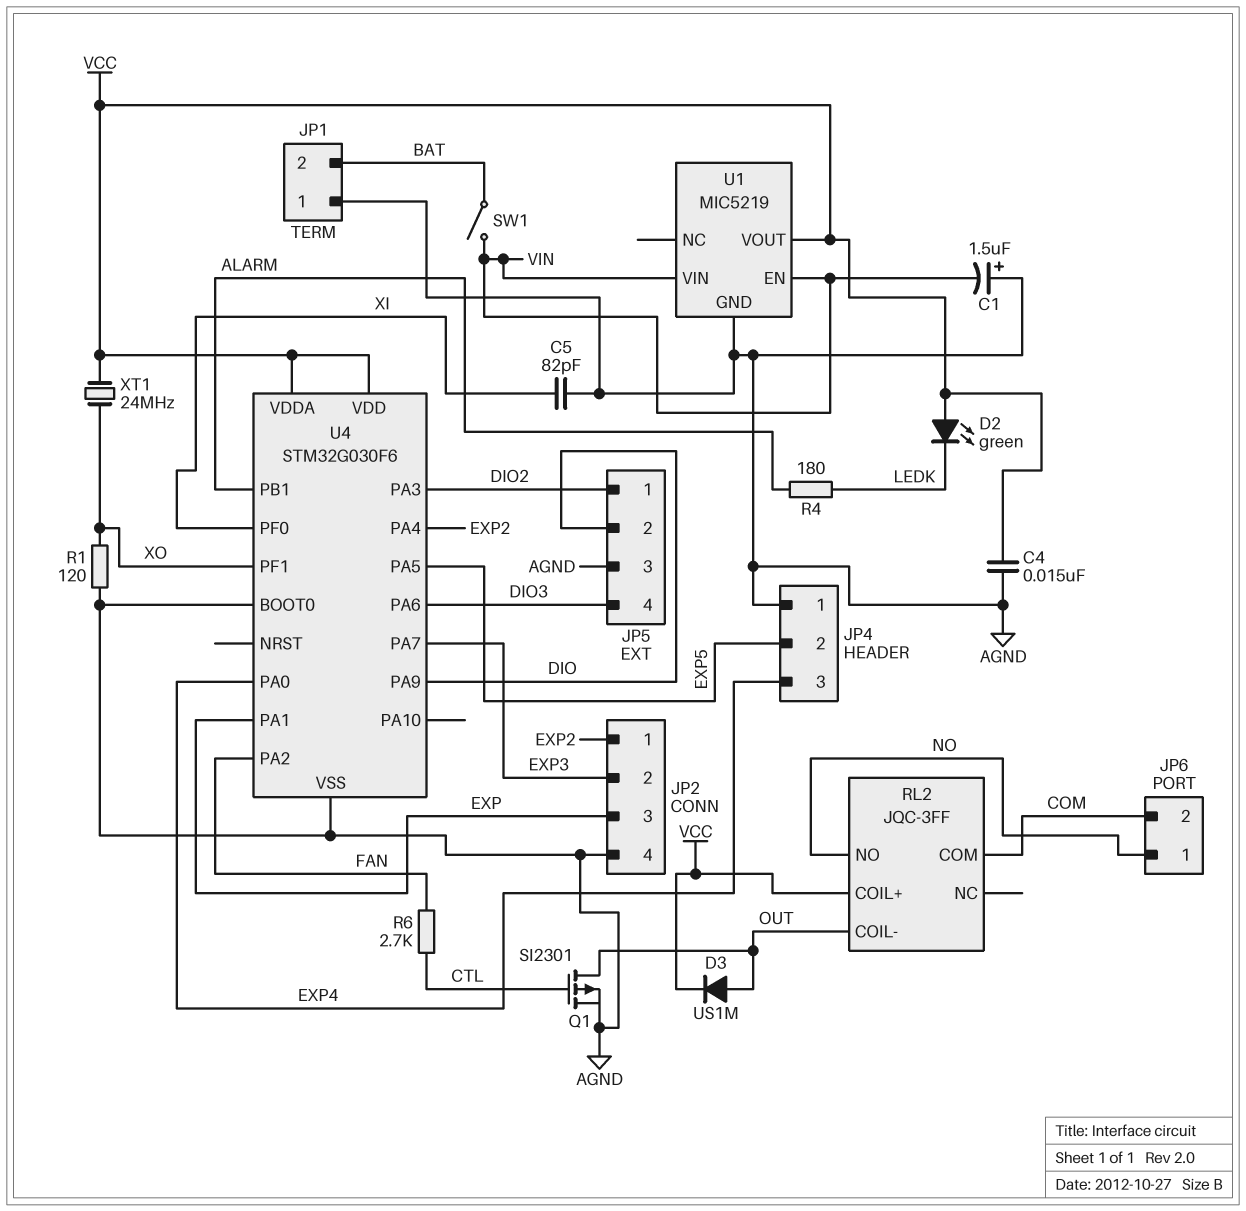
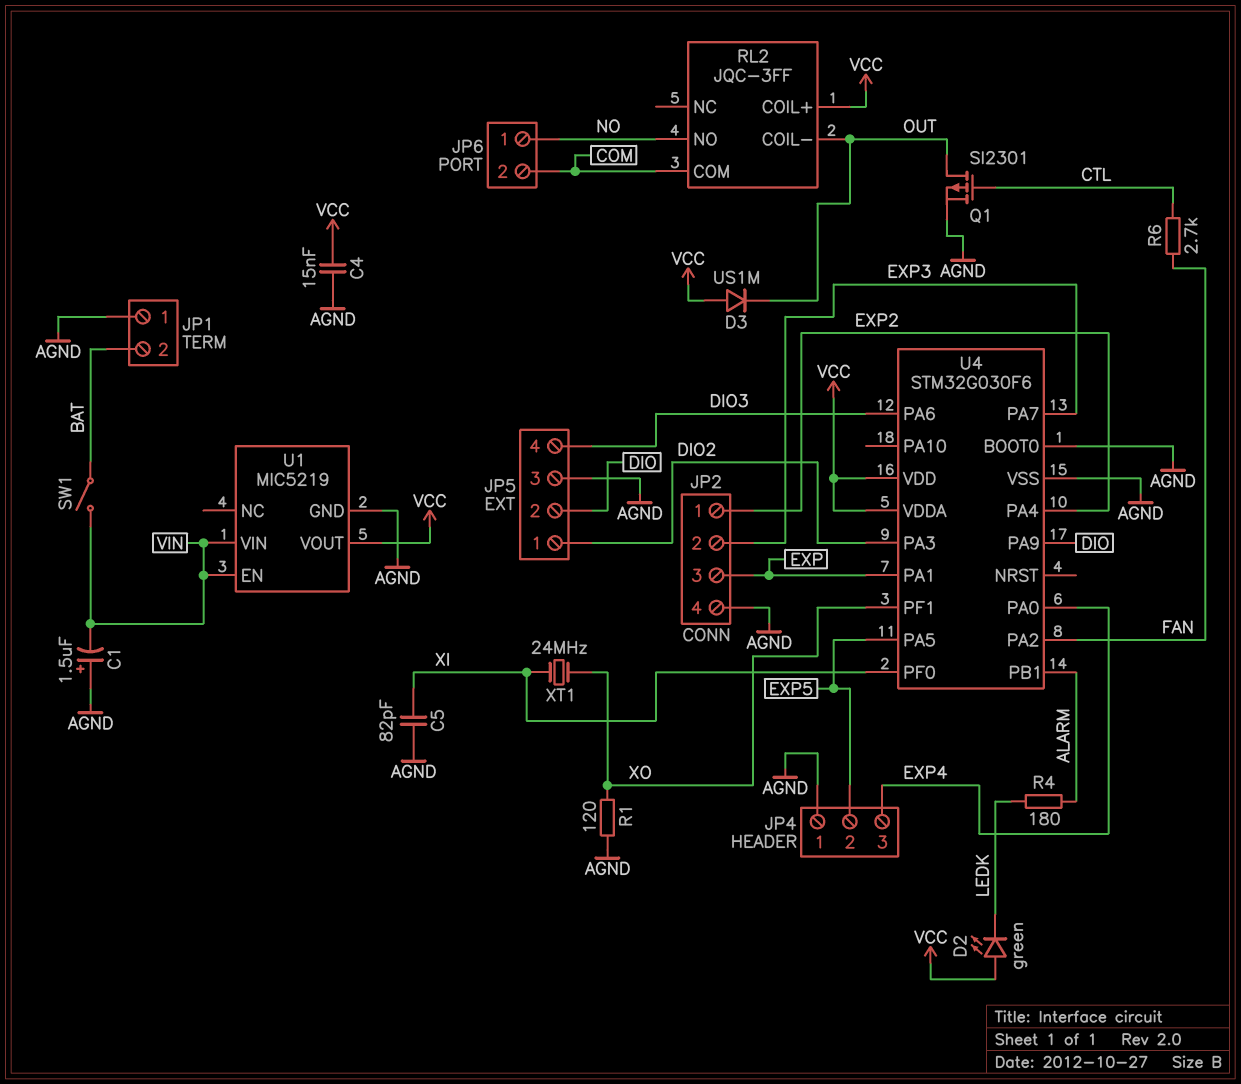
D3: diode US1M (A OUT, K VCC) -> diode US1M (A VCC, K OUT)
XT1: 24MHz (VCC, XO) -> 24MHz (XI, XO)

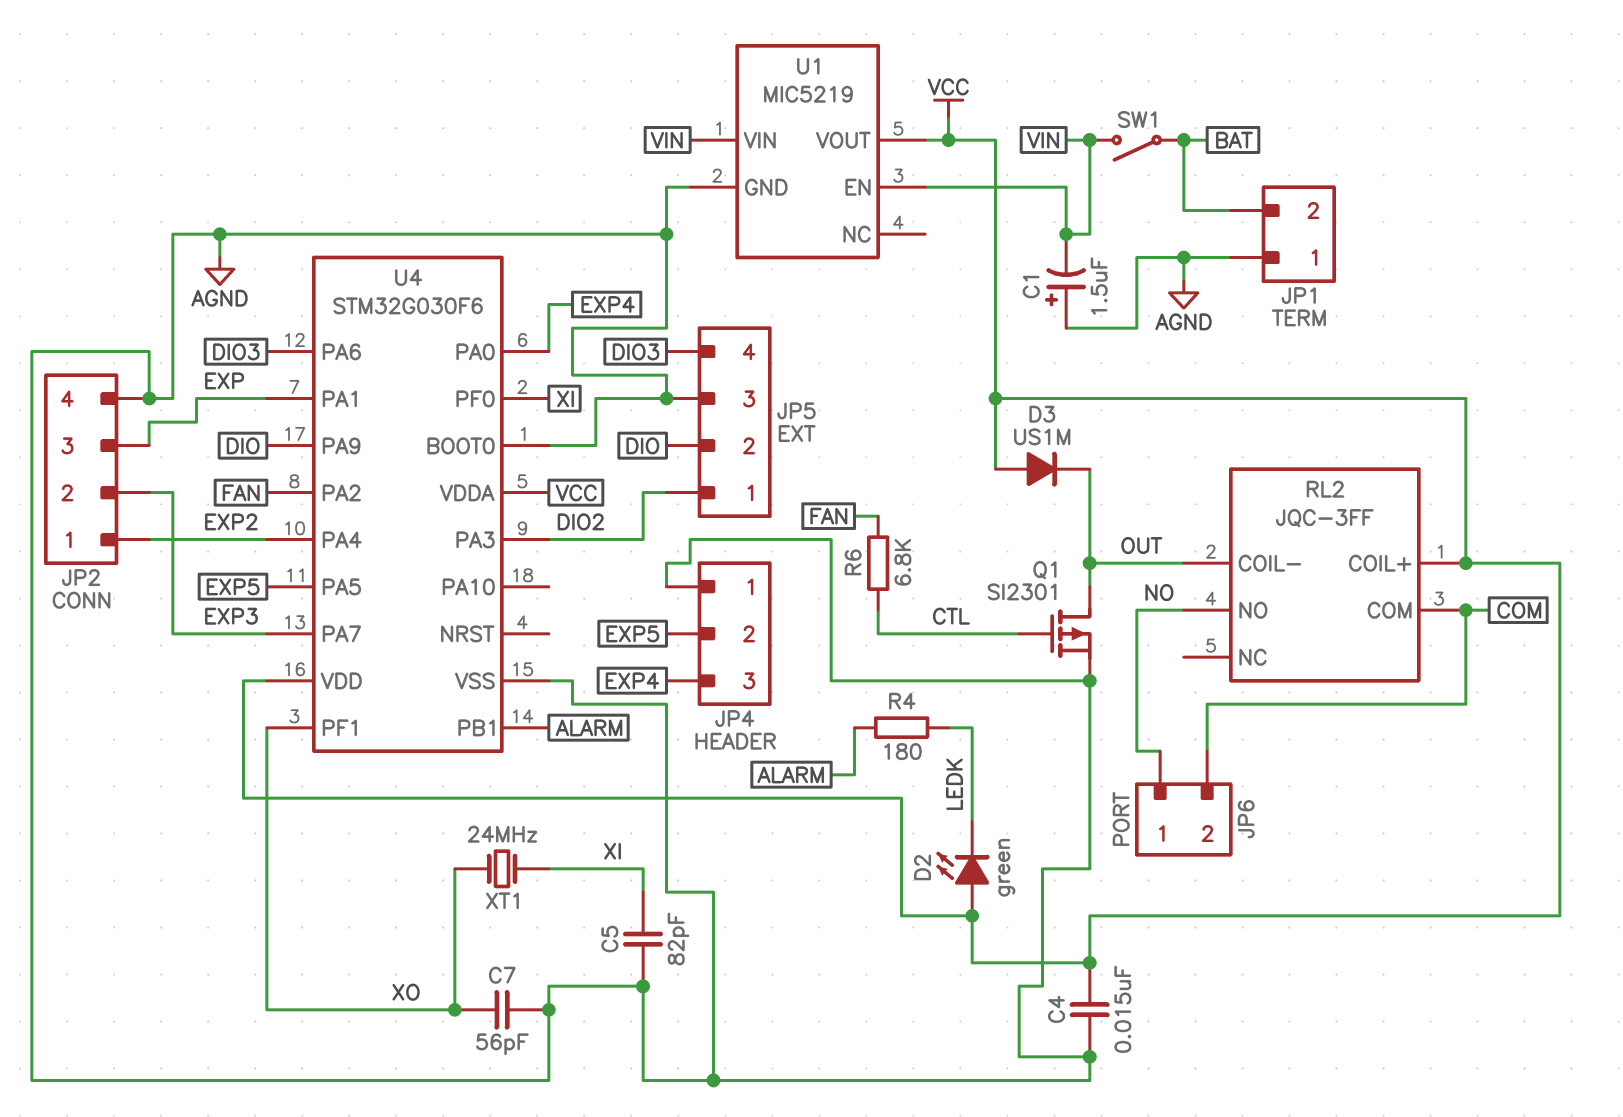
C7: none -> 56pF (AGND, XO)
R1: 120 (AGND, XO) -> none
R6: 2.7k (CTL, FAN) -> 6.8k (CTL, FAN)

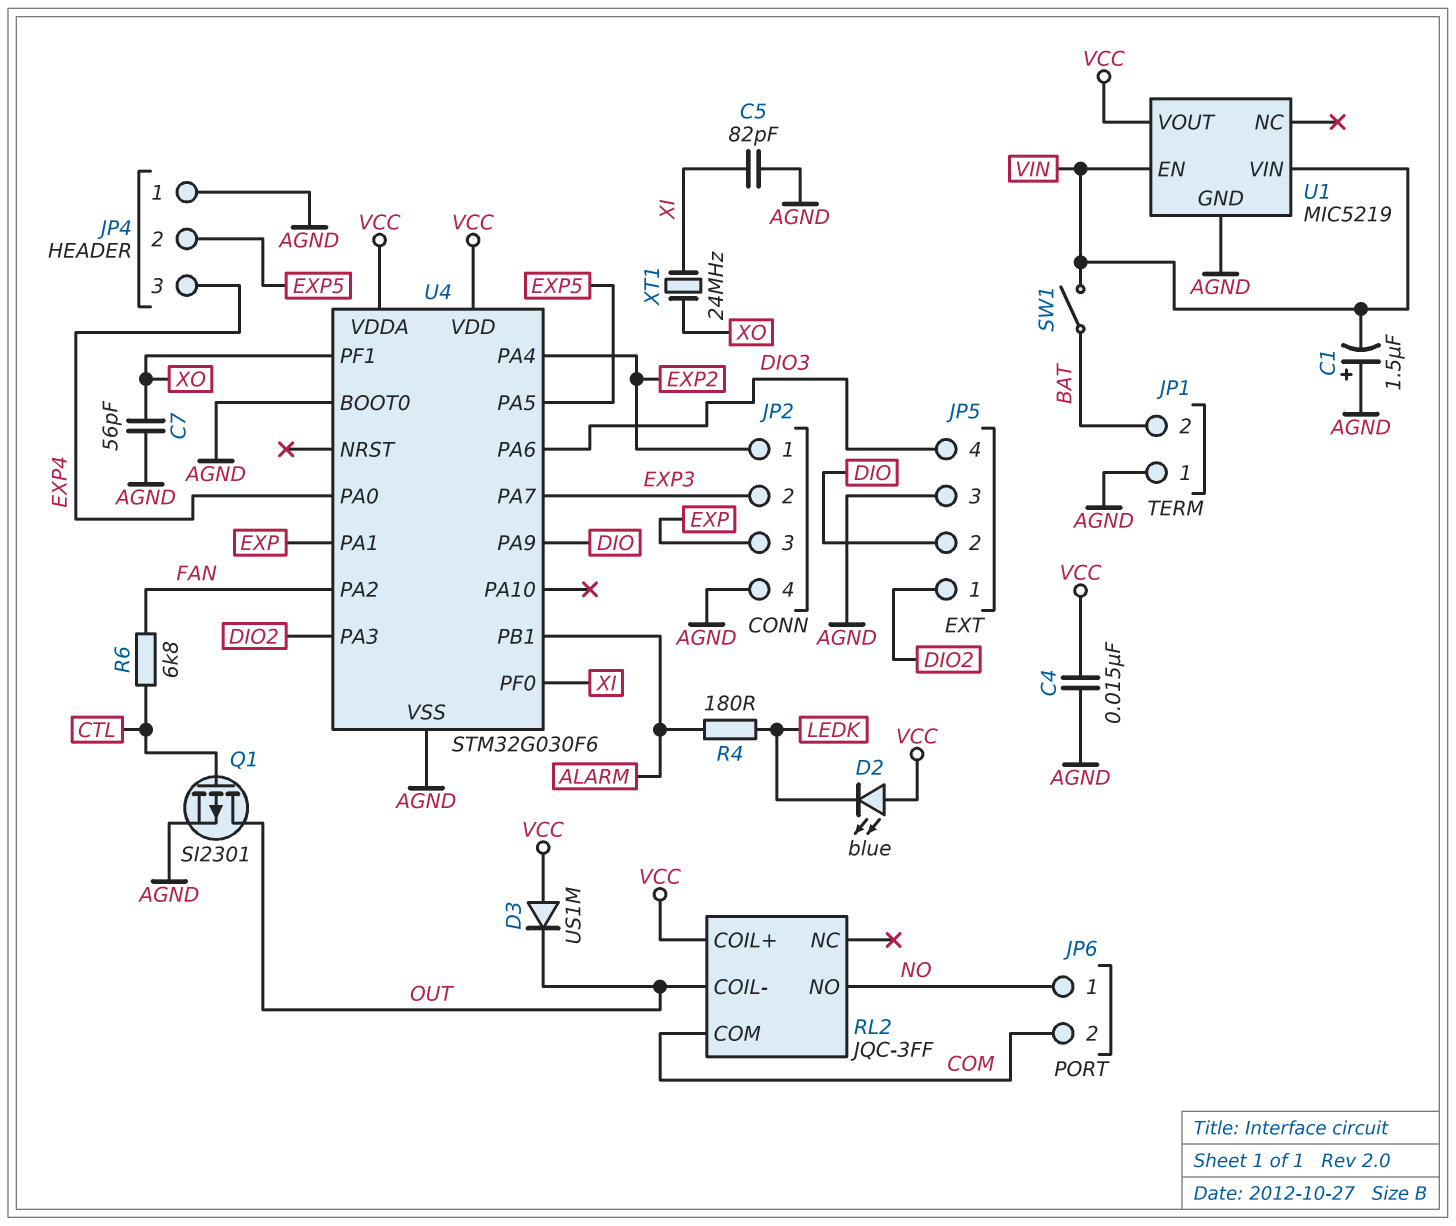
D2: LED green (A VCC, K LEDK) -> LED blue (A VCC, K LEDK)

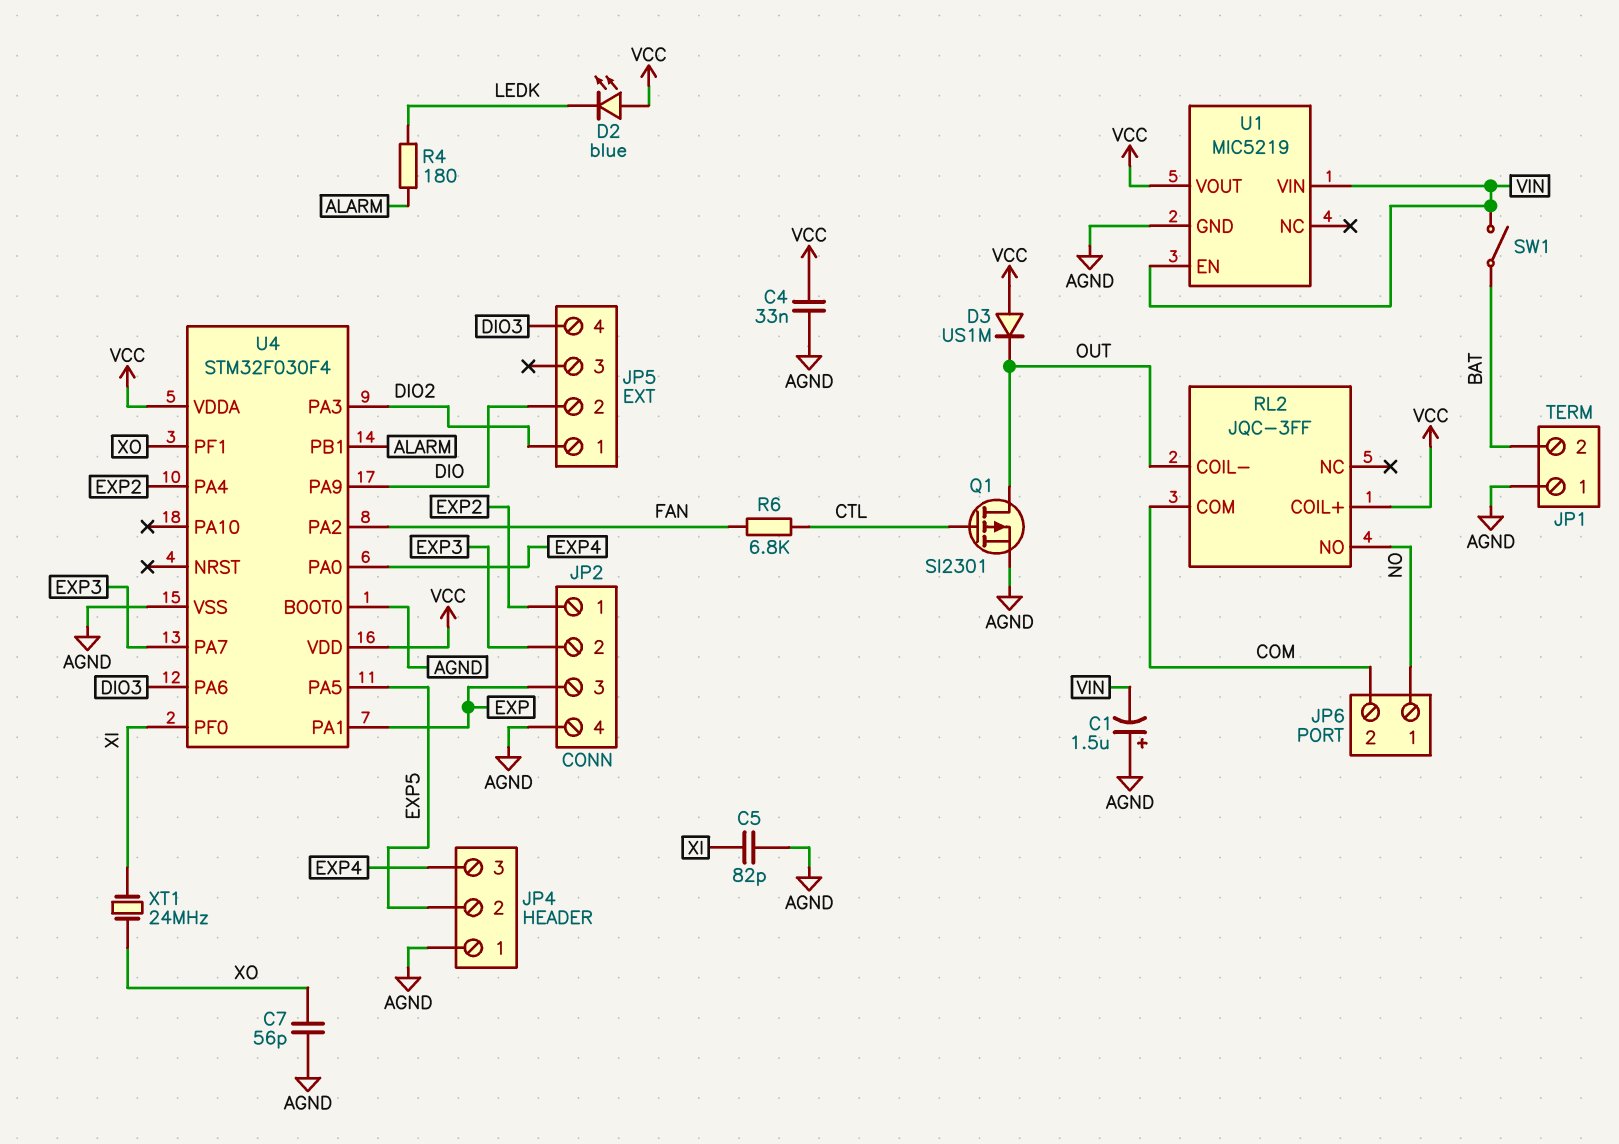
C4: 15nF (AGND, VCC) -> 33nF (AGND, VCC)
JP5 pin 3: AGND -> none
U4: STM32G030F6 -> STM32F030F4

